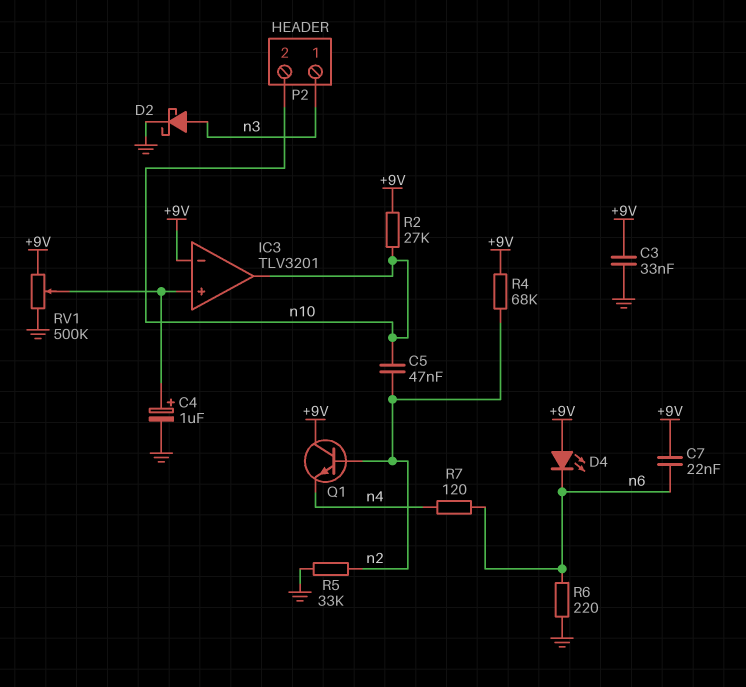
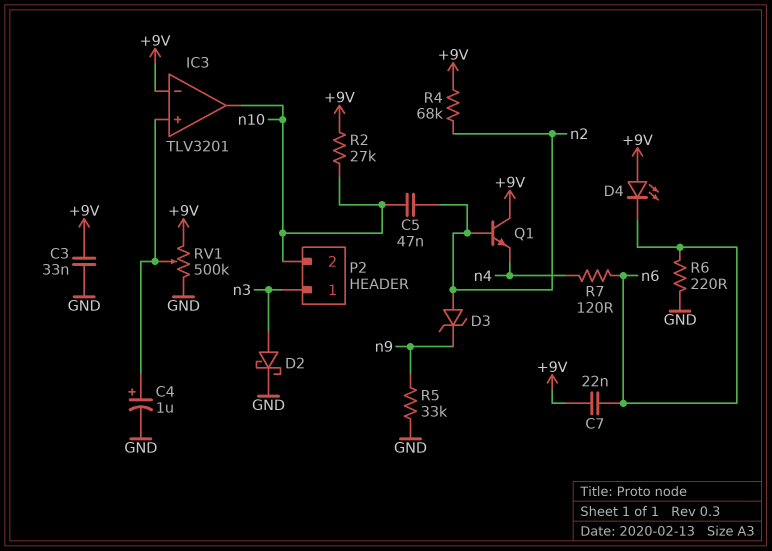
D3: none -> zener (A n2, K n9)
R5: 33k (GND, n2) -> 33k (GND, n9)

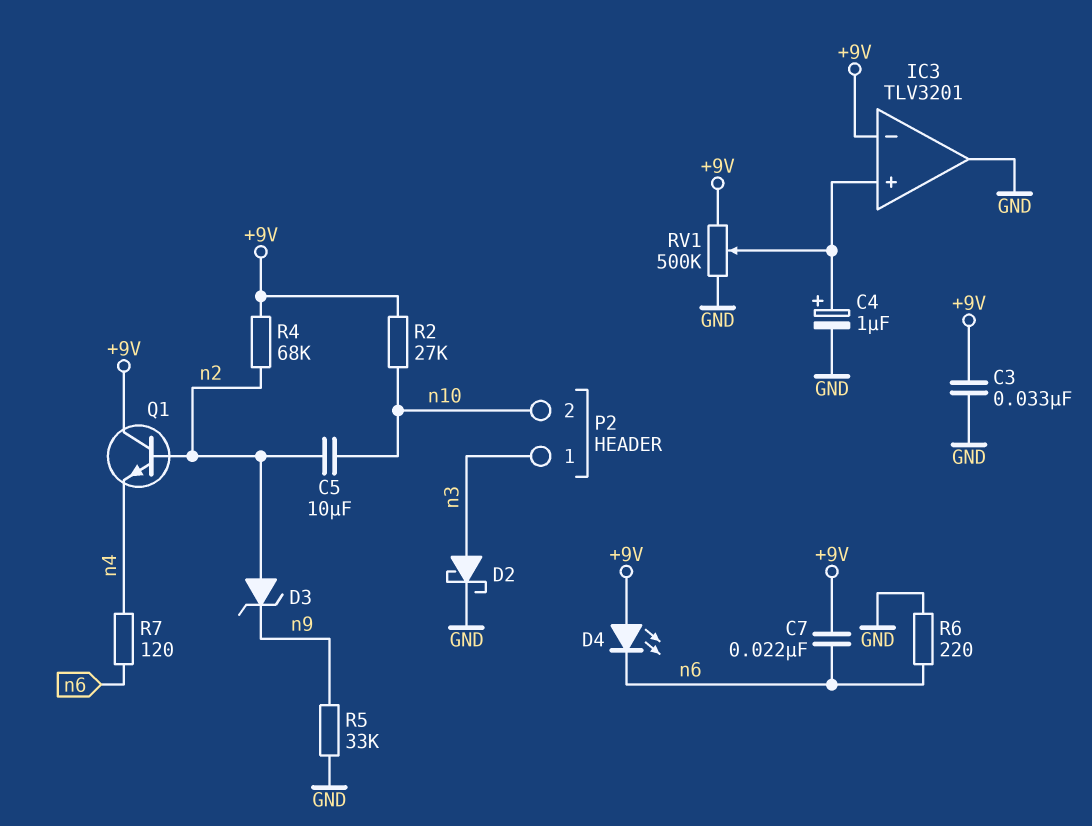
C5: 47nF (n2, n10) -> 10uF (n2, n10)
IC3 pin out: n10 -> GND

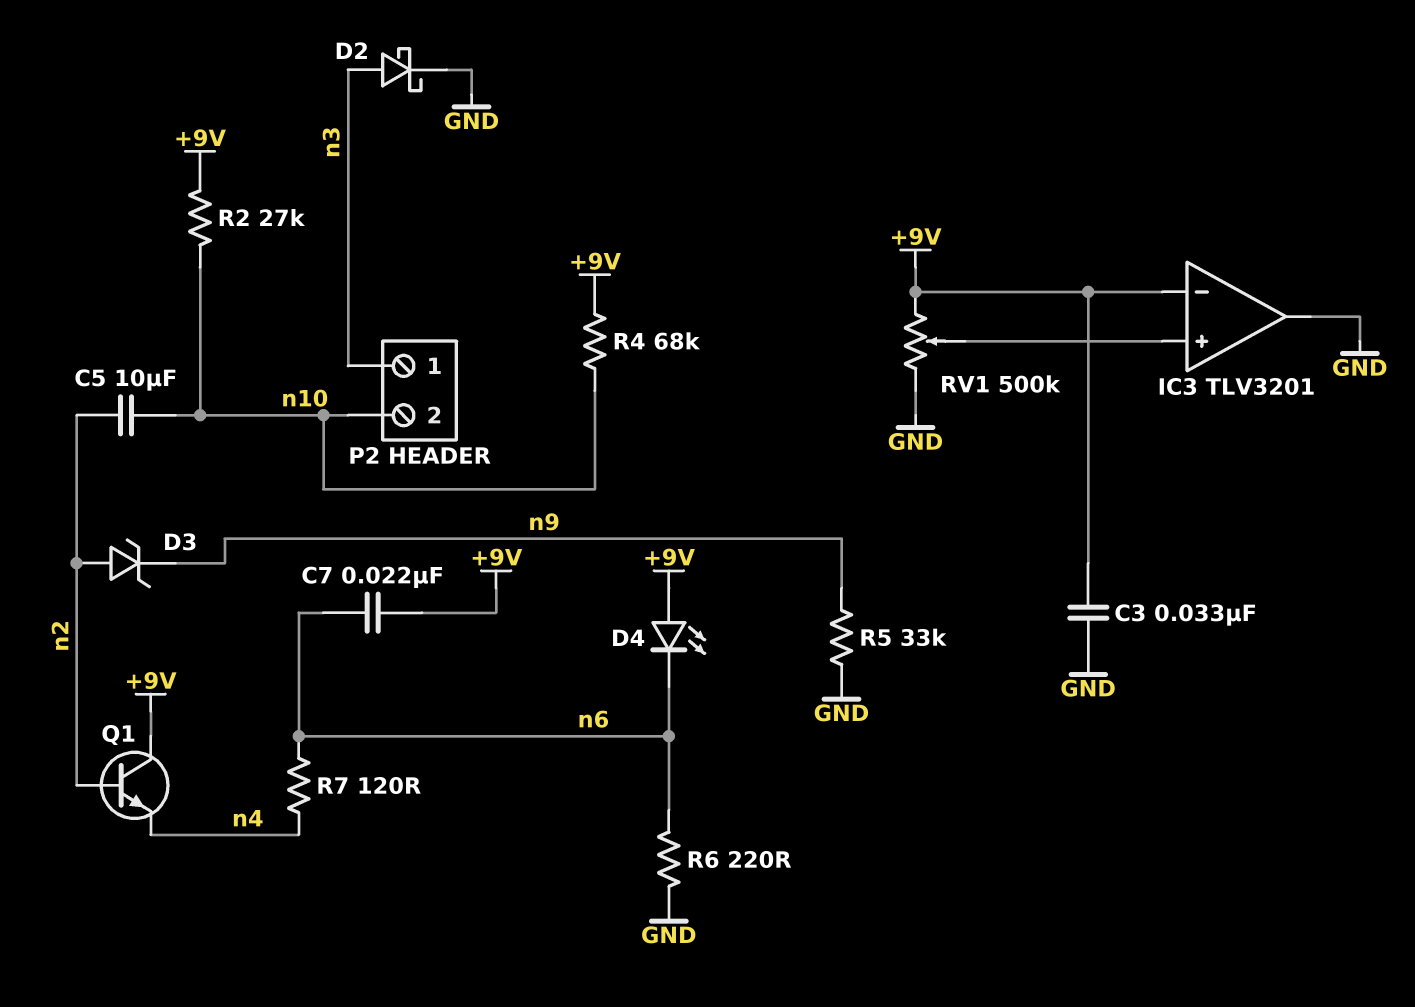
C4: 1uF (plus IC3/in+, minus GND) -> none
R4: 68k (+9V, n2) -> 68k (+9V, n10)

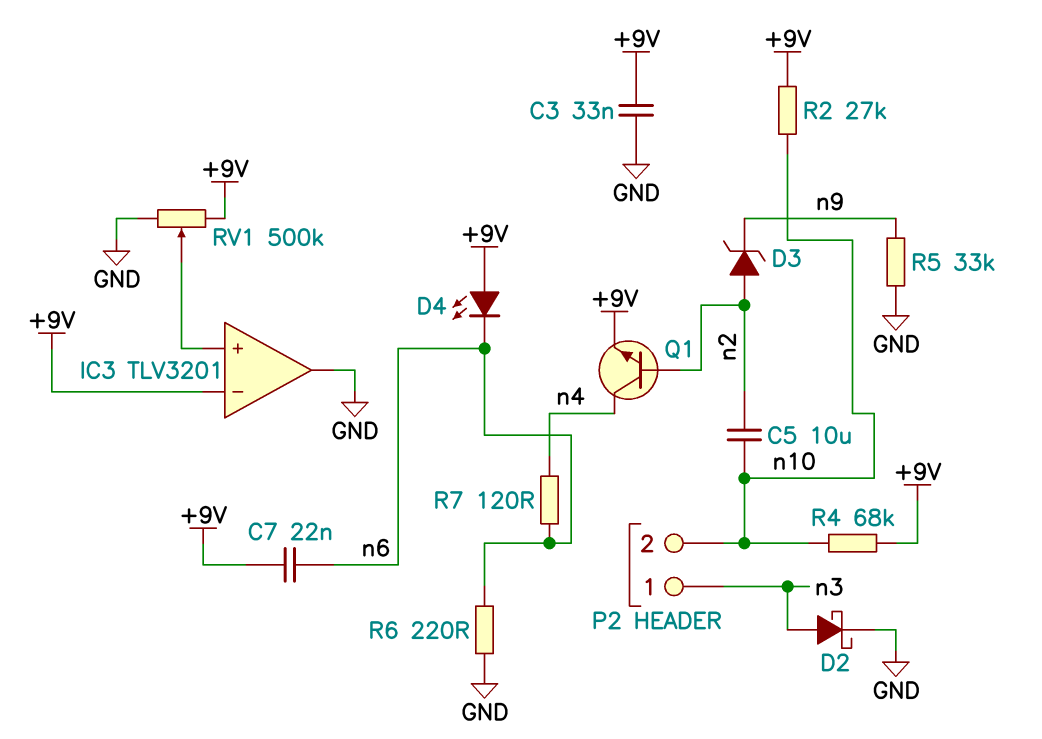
Q1: NPN (B n2, C +9V, E n4) -> NPN (B n2, C n4, E +9V)

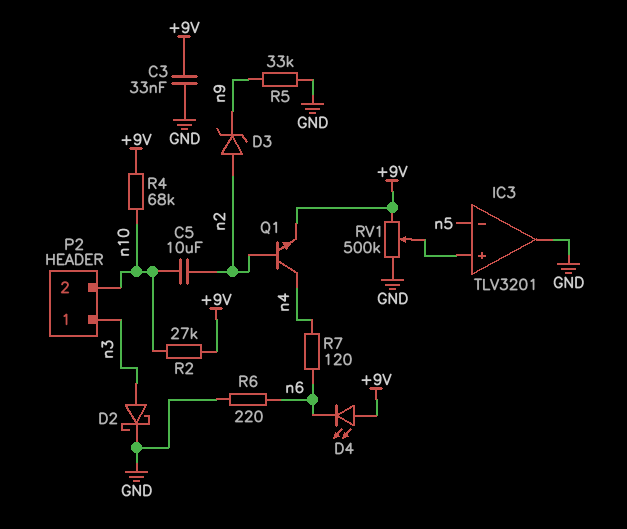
C7: 22nF (+9V, n6) -> none
IC3 pin in-: +9V -> n5

